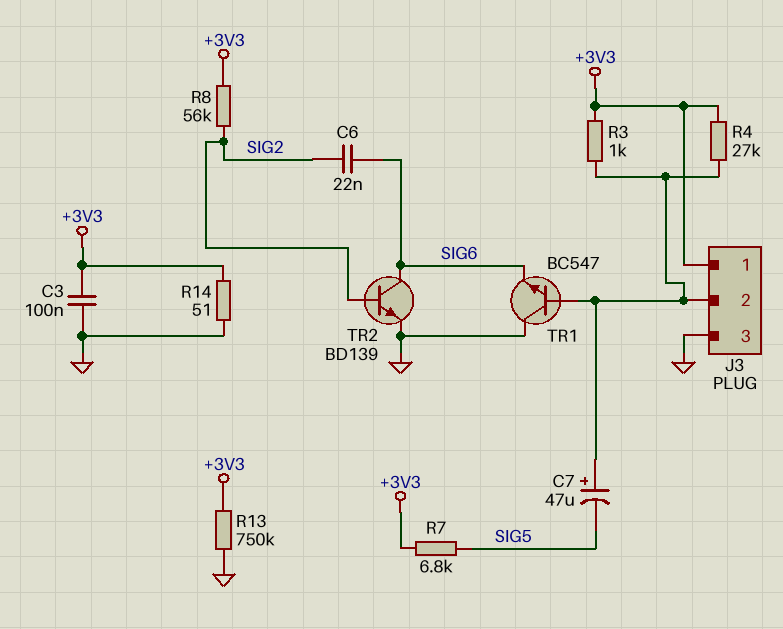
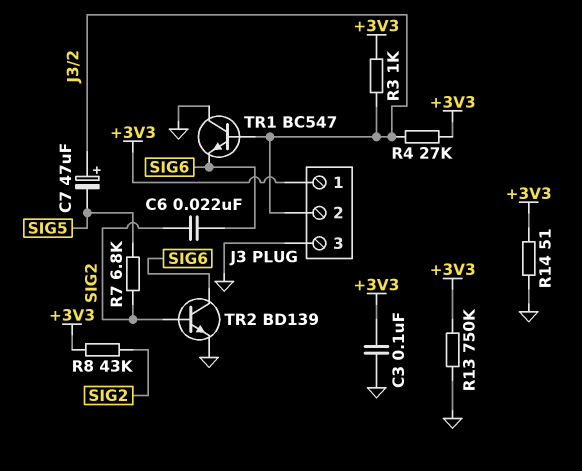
R7: 6.8k (+3V3, SIG5) -> 6.8k (SIG2, SIG5)
R8: 56k (+3V3, SIG2) -> 43k (+3V3, SIG2)

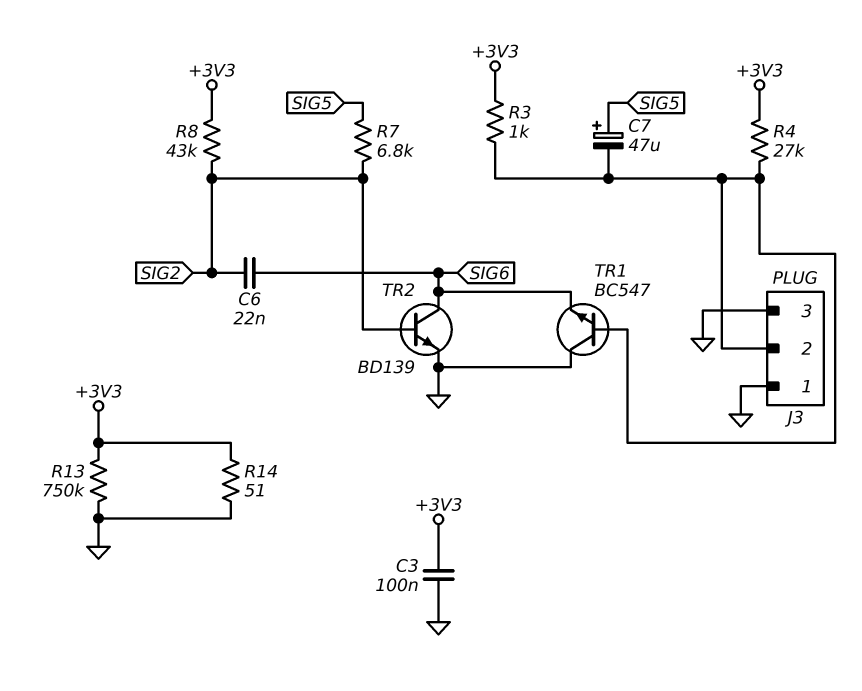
C7: 47uF (plus J3/2, minus SIG5) -> 47uF (plus SIG5, minus J3/2)
J3 pin 1: +3V3 -> GND

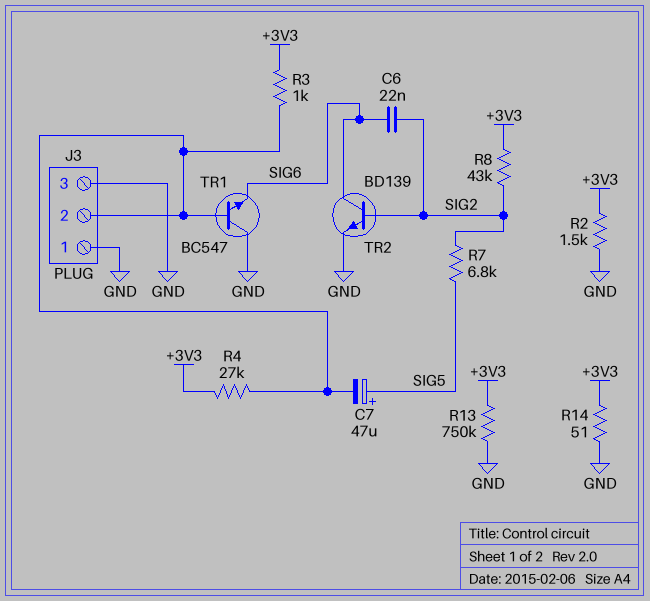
C3: 100nF (+3V3, GND) -> none
R2: none -> 1.5k (+3V3, GND)

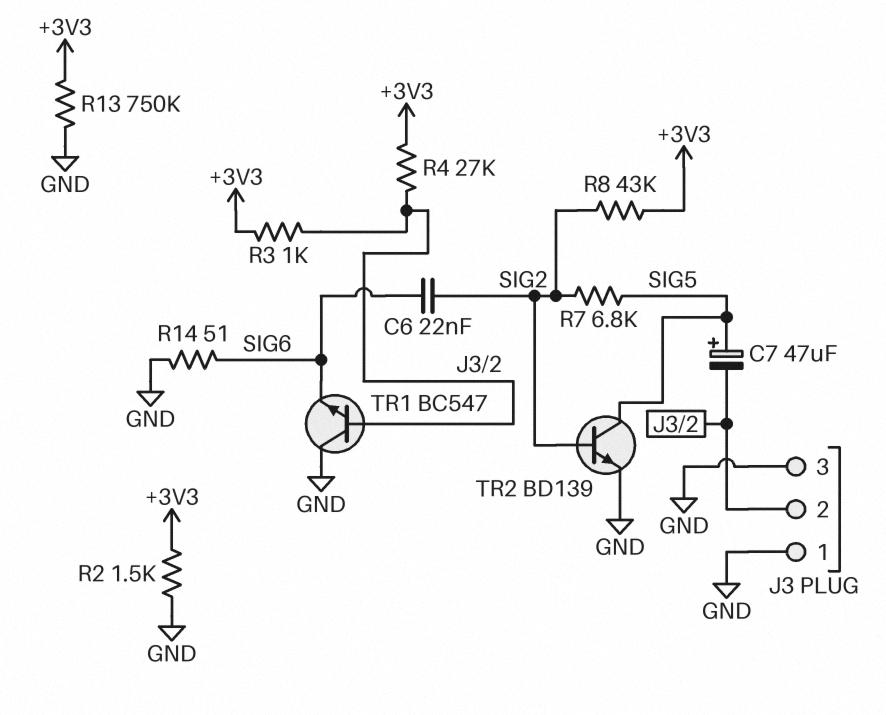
R14: 51 (+3V3, GND) -> 51 (GND, SIG6)
TR2: NPN BD139 (B SIG2, C SIG6, E GND) -> NPN BD139 (B SIG2, C SIG5, E GND)

